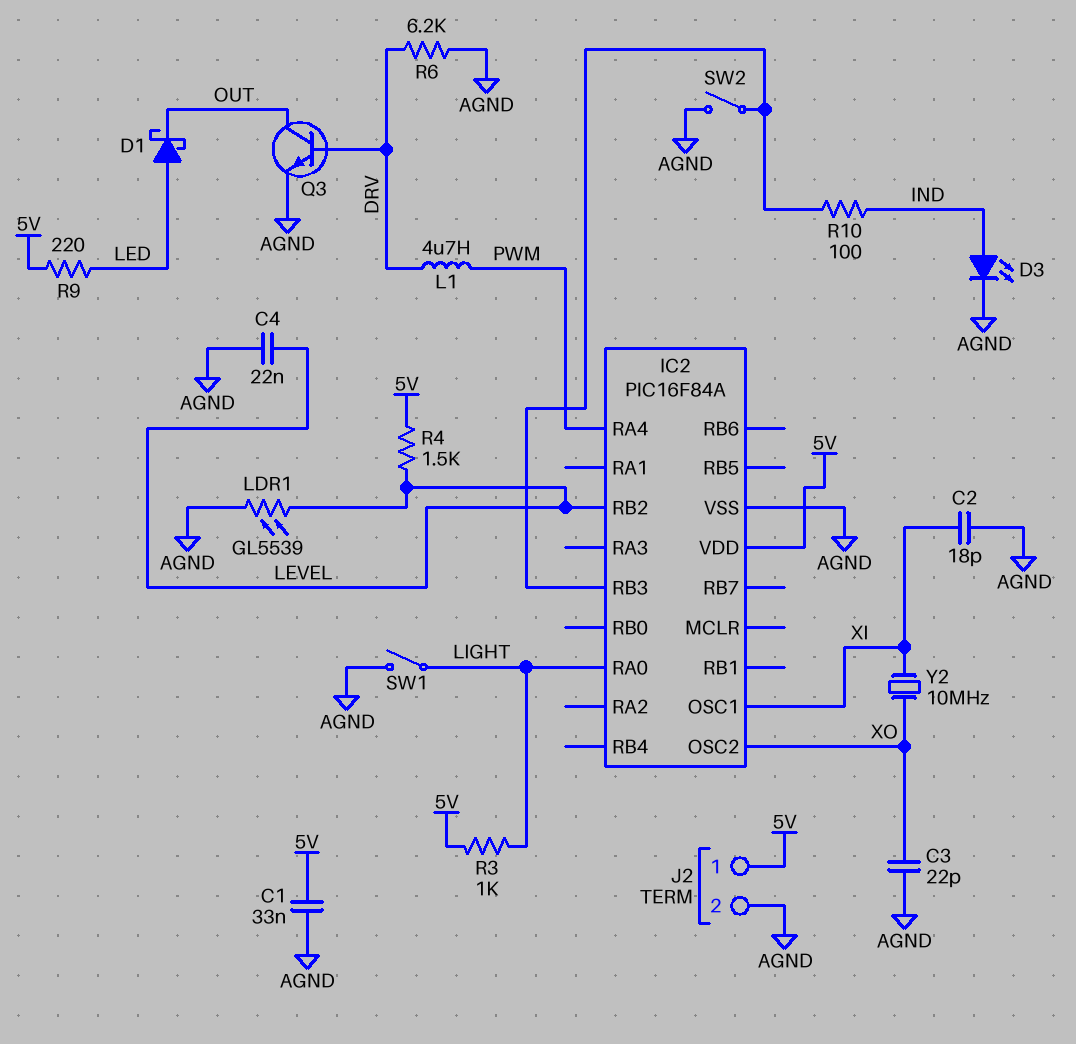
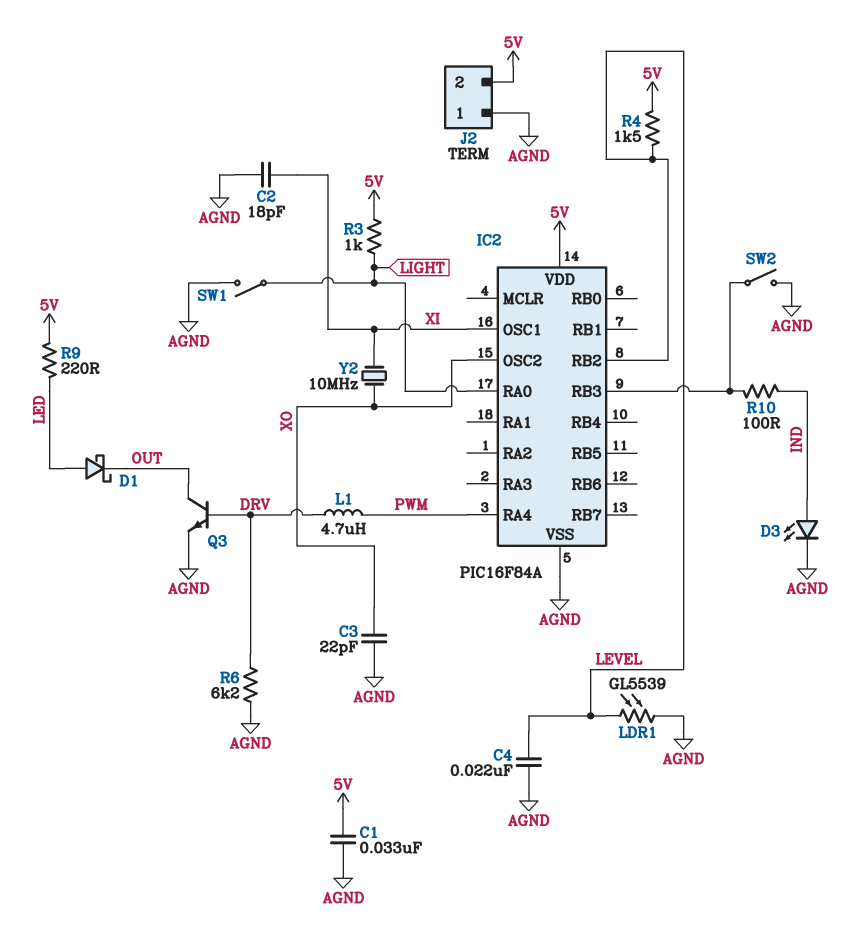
J2 pin 1: 5V -> AGND
J2 pin 2: AGND -> 5V

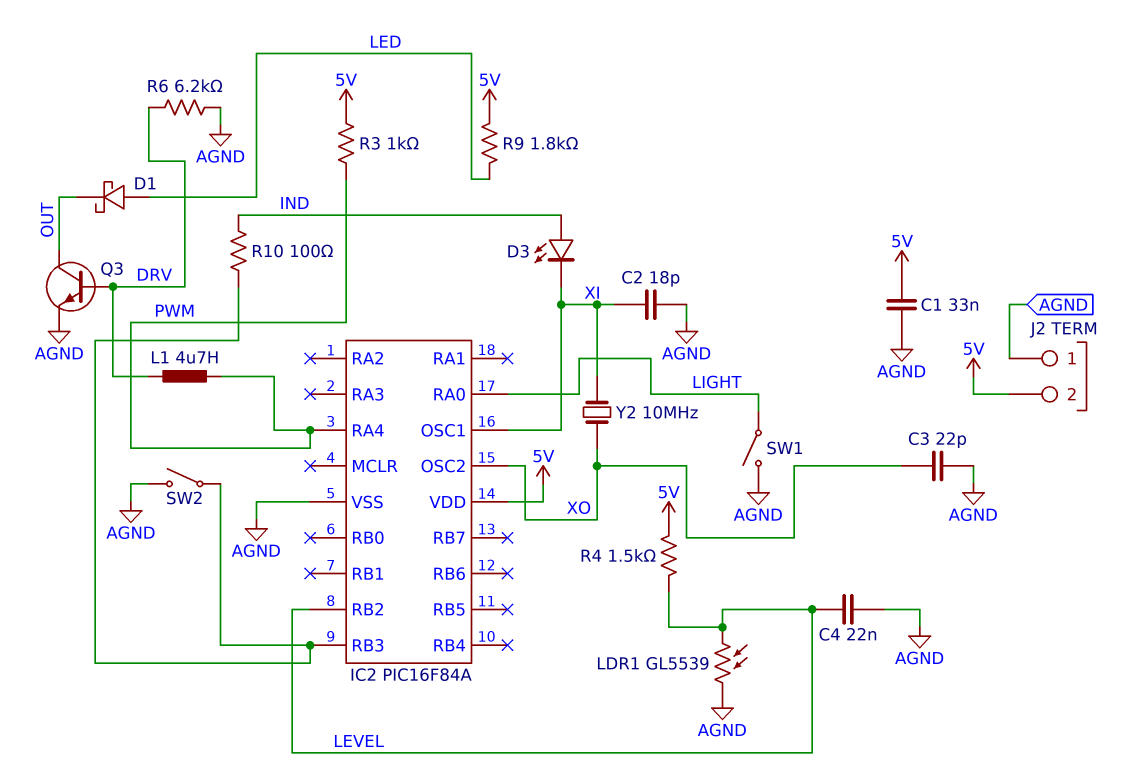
D3: LED (A IND, K AGND) -> LED (A IND, K XI)
R3: 1k (5V, LIGHT) -> 1k (5V, PWM)
R9: 220 (5V, LED) -> 1.8k (5V, LED)

